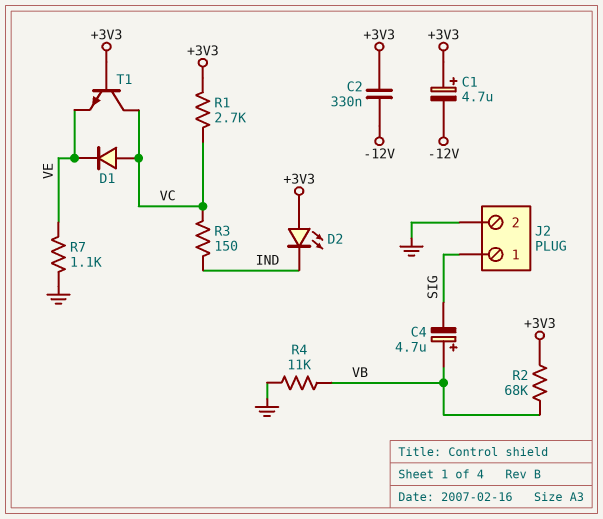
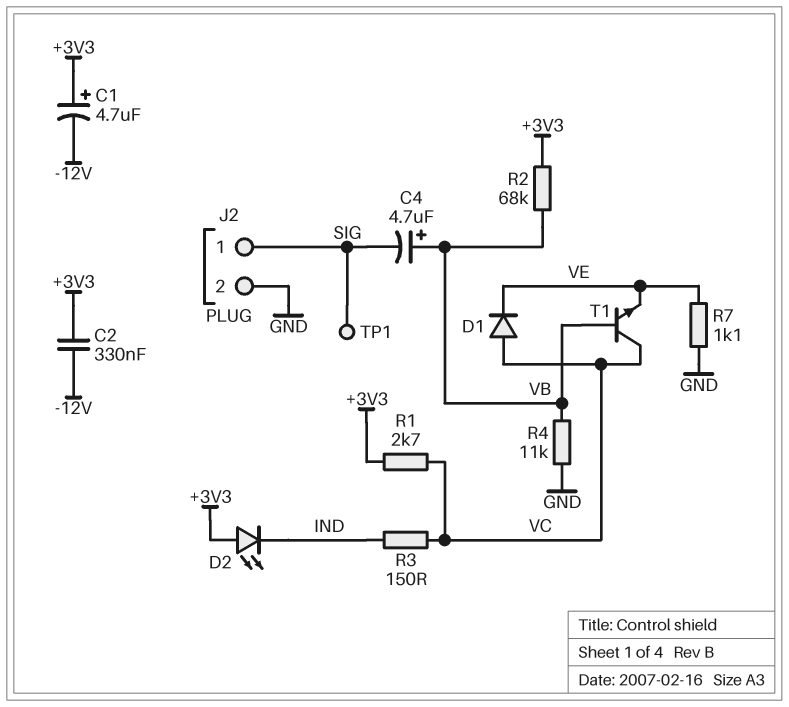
T1: NPN (B +3V3, C VC, E VE) -> NPN (B VB, C VC, E VE)
TP1: none -> test point (SIG)

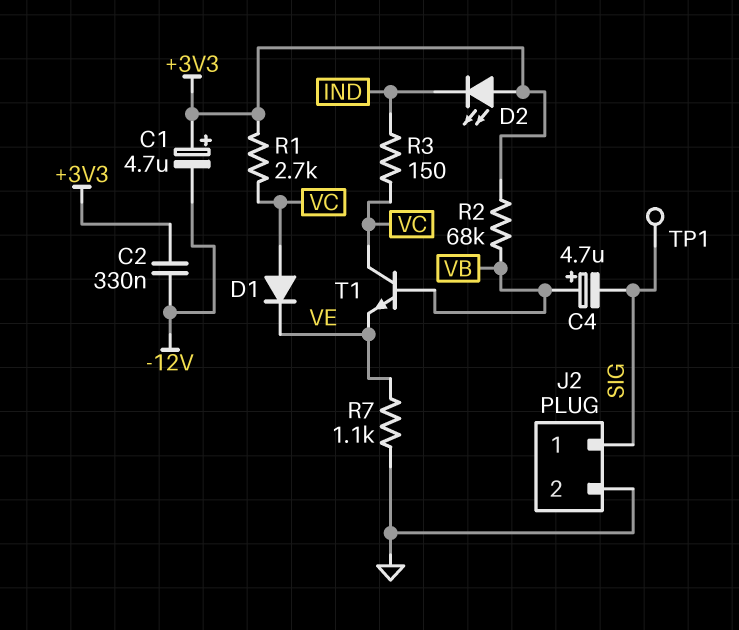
R4: 11k (GND, VB) -> none

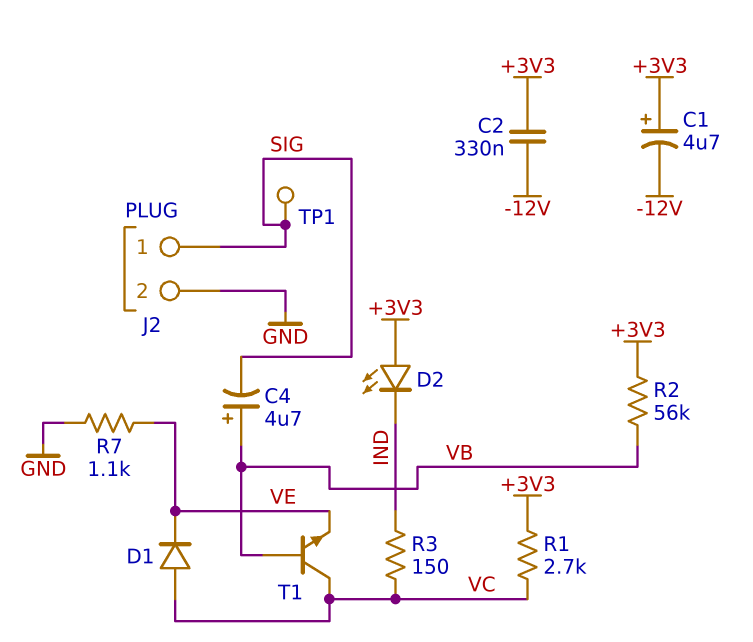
R2: 68k (+3V3, VB) -> 56k (+3V3, VB)

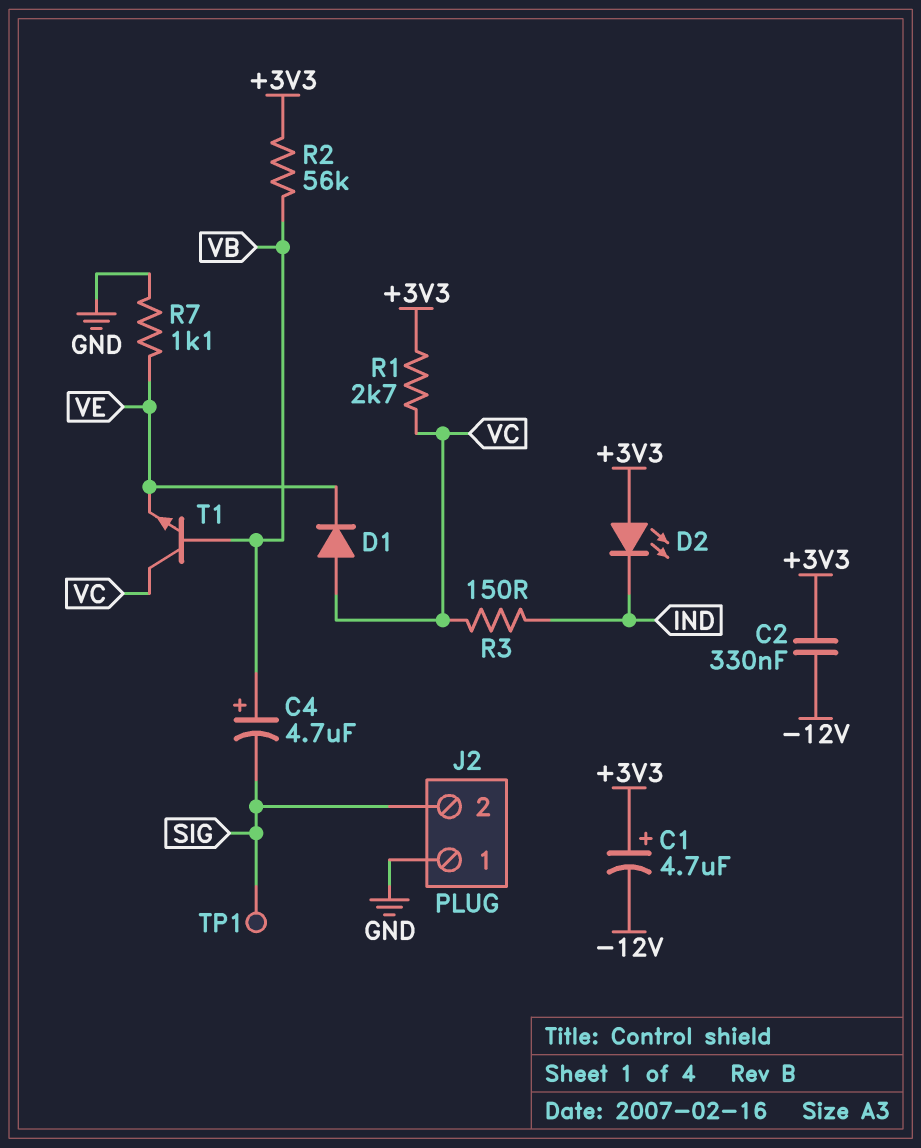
J2 pin 1: SIG -> GND
J2 pin 2: GND -> SIG

